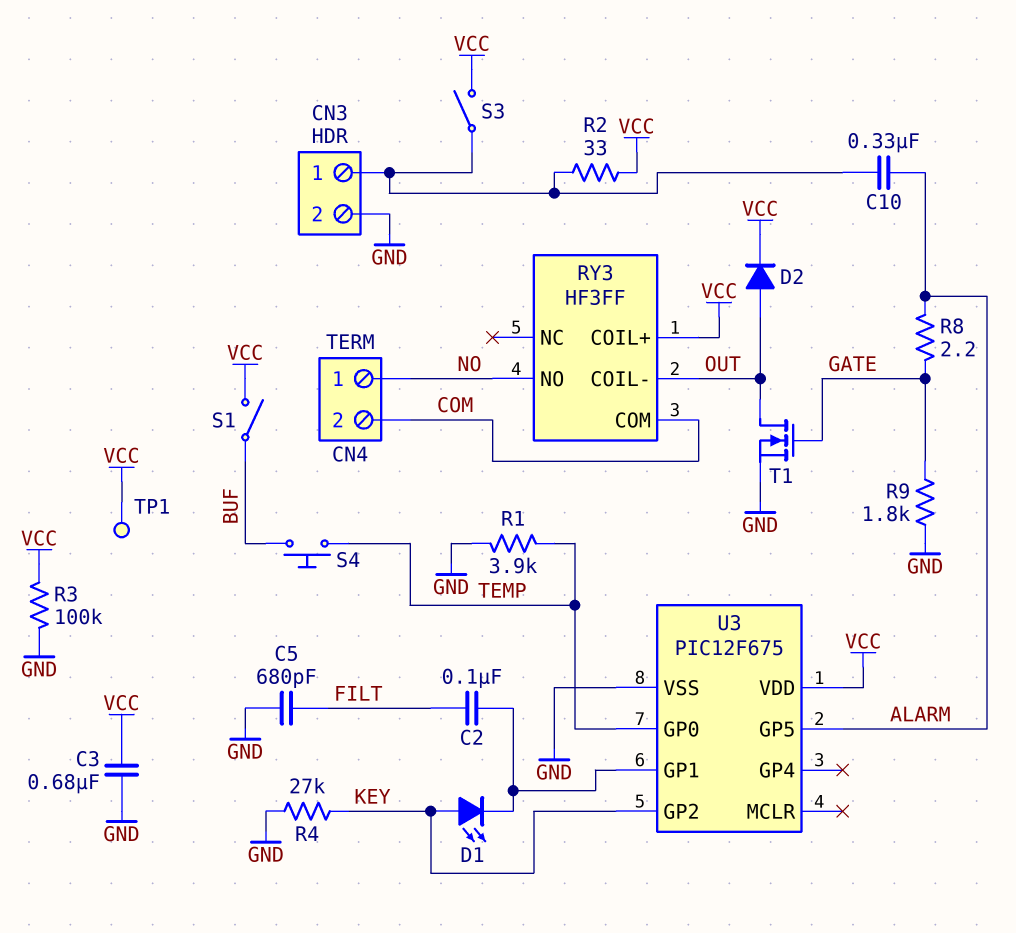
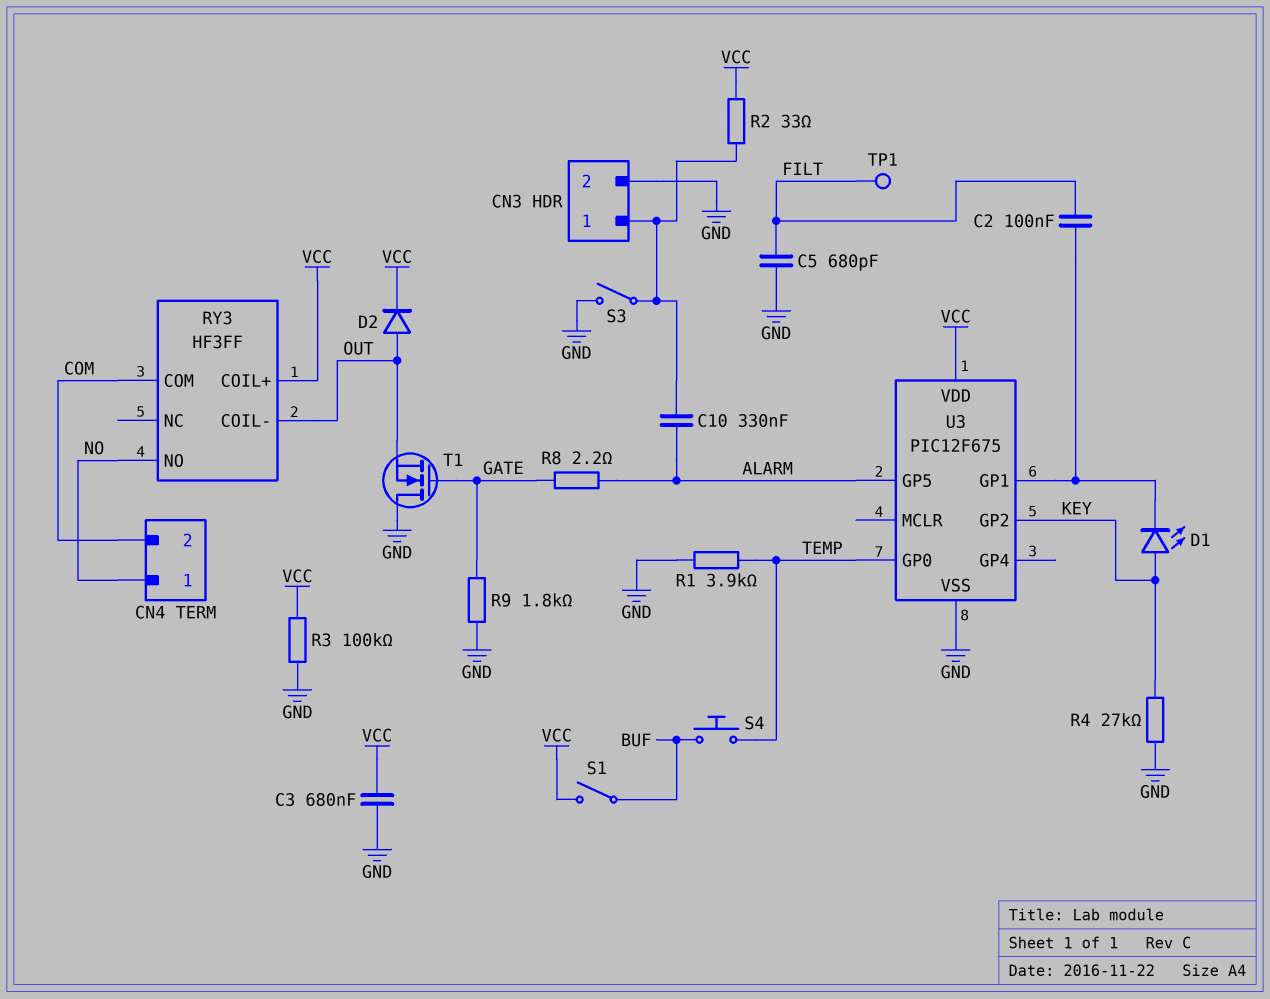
S3: switch (CN3/1, VCC) -> switch (CN3/1, GND)
T1: NMOS (G GATE, D OUT, S GND) -> NMOS (G GATE, D GND, S OUT)
TP1: test point (VCC) -> test point (FILT)

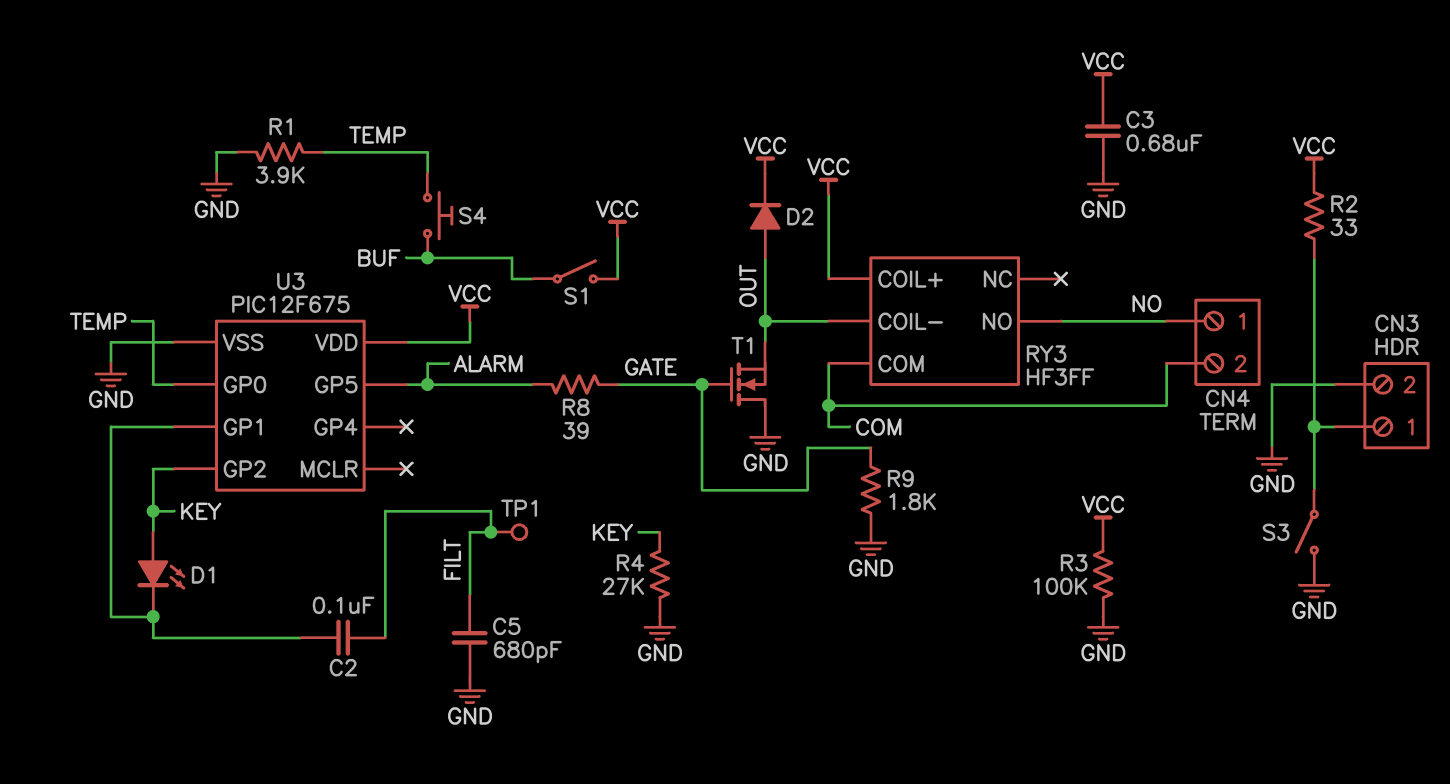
C10: 330nF (ALARM, CN3/1) -> none
R8: 2.2 (ALARM, GATE) -> 39 (ALARM, GATE)

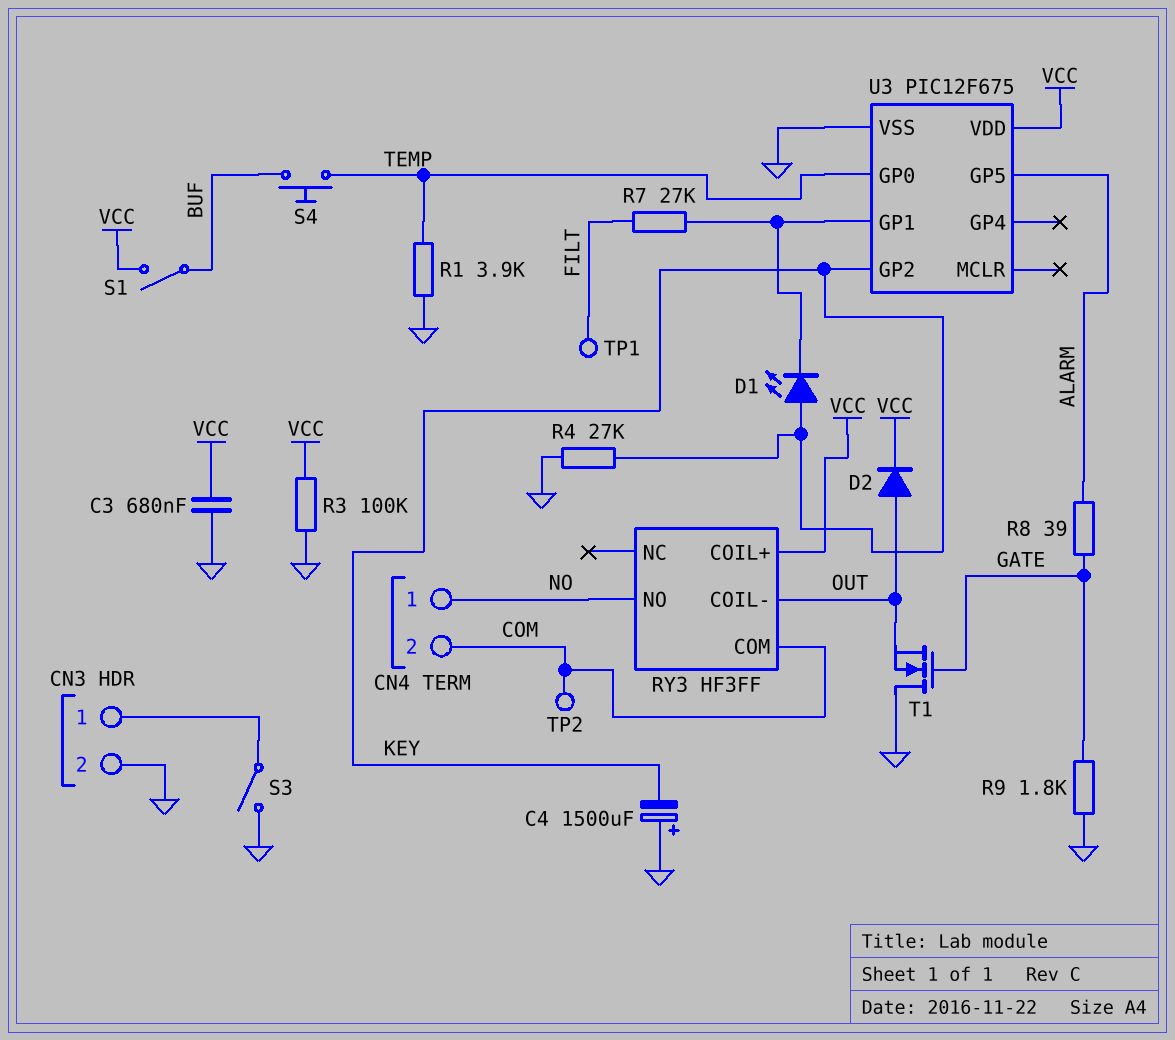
C2: 100nF (FILT, U3/GP1) -> none
C4: none -> 1500uF (plus GND, minus KEY)
C5: 680pF (FILT, GND) -> none
R2: 33 (CN3/1, VCC) -> none
R7: none -> 27k (FILT, U3/GP1)
TP2: none -> test point (COM)

